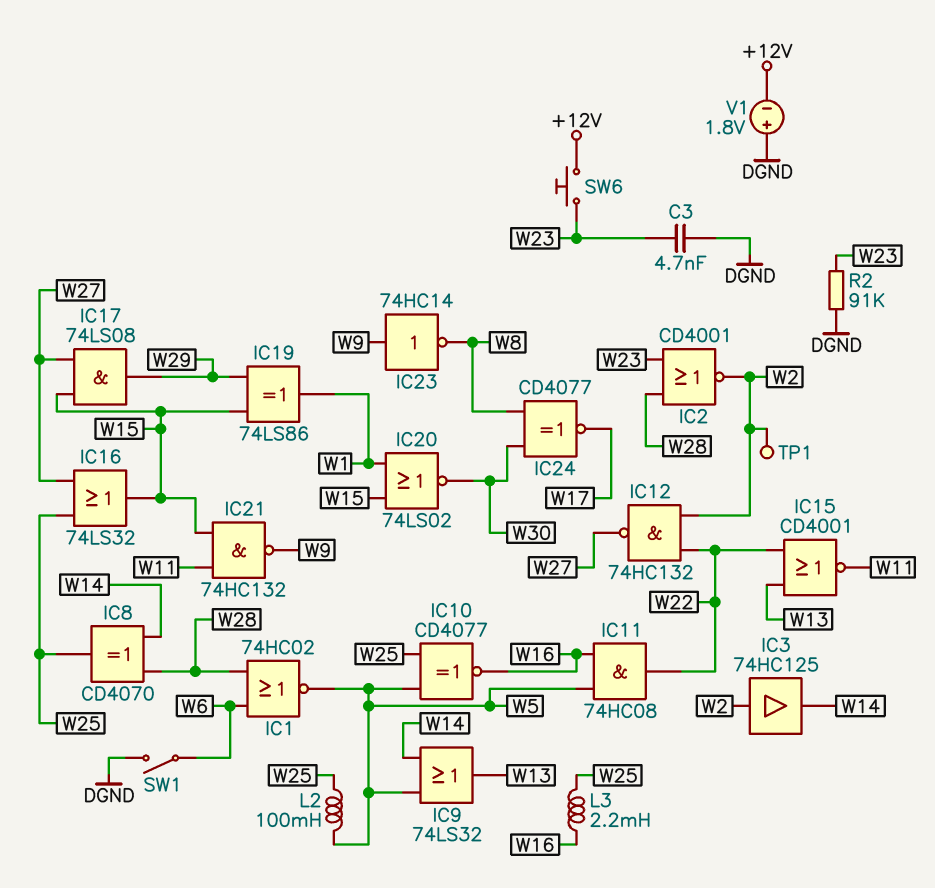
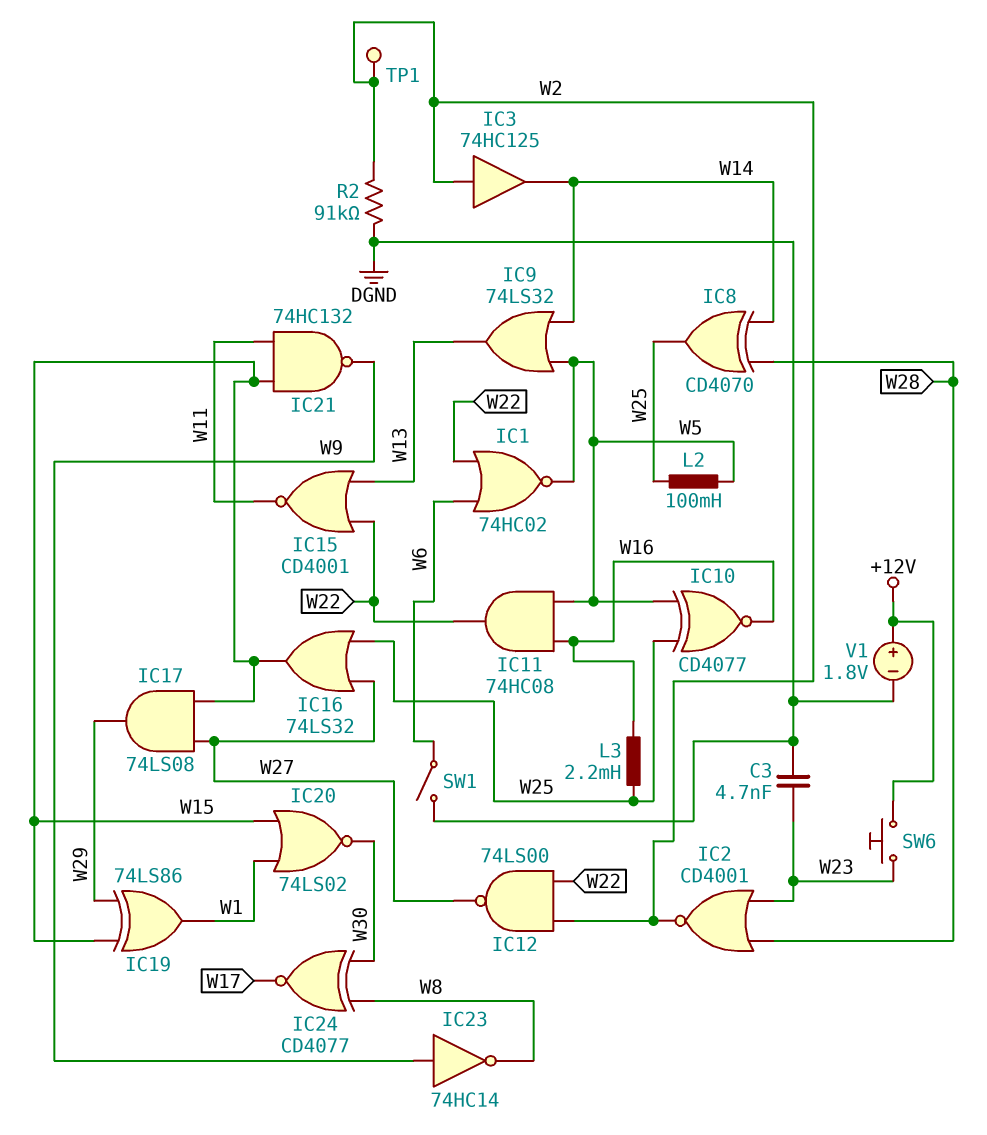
IC1: NOR 74HC02 (in W6, in W28, out W5) -> NOR 74HC02 (in W6, in W22, out W5)
IC12: NAND 74HC132 (in W2, in W22, out W27) -> NAND 74LS00 (in W2, in W22, out W27)
R2: 91k (DGND, W23) -> 91k (DGND, W2)
V1: 1.8V (plus DGND, minus +12V) -> 1.8V (plus +12V, minus DGND)

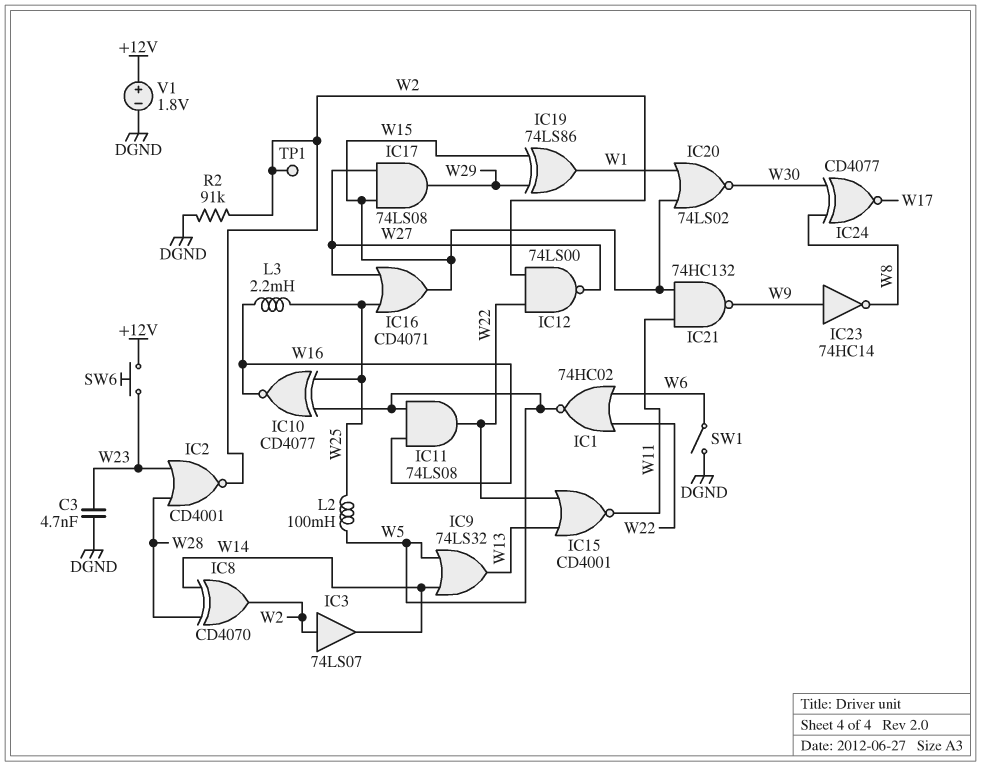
IC3: buffer 74HC125 (in W2, out W14) -> buffer 74LS07 (in W2, out W14)
IC8: XOR CD4070 (in W14, in W28, out W25) -> XOR CD4070 (in W14, in W28, out W2)
IC11: AND 74HC08 (in W5, in W16, out W22) -> AND 74LS08 (in W5, in W16, out W22)
IC16: OR 74LS32 (in W25, in W27, out W15) -> OR CD4071 (in W25, in W27, out W15)

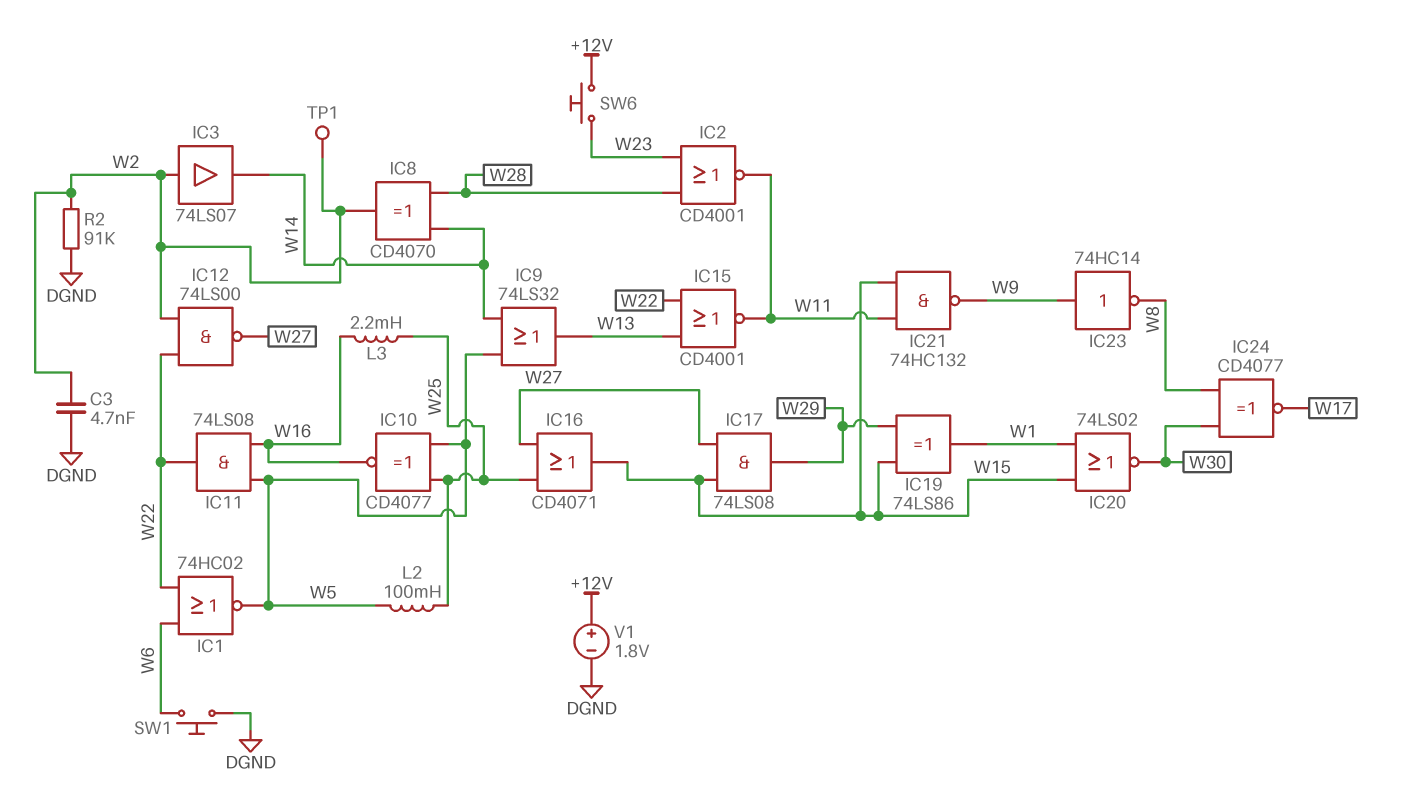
C3: 4.7nF (DGND, W23) -> 4.7nF (DGND, W2)
IC2: NOR CD4001 (in W23, in W28, out W2) -> NOR CD4001 (in W23, in W28, out W11)
SW1: switch (DGND, W6) -> button (DGND, W6)

